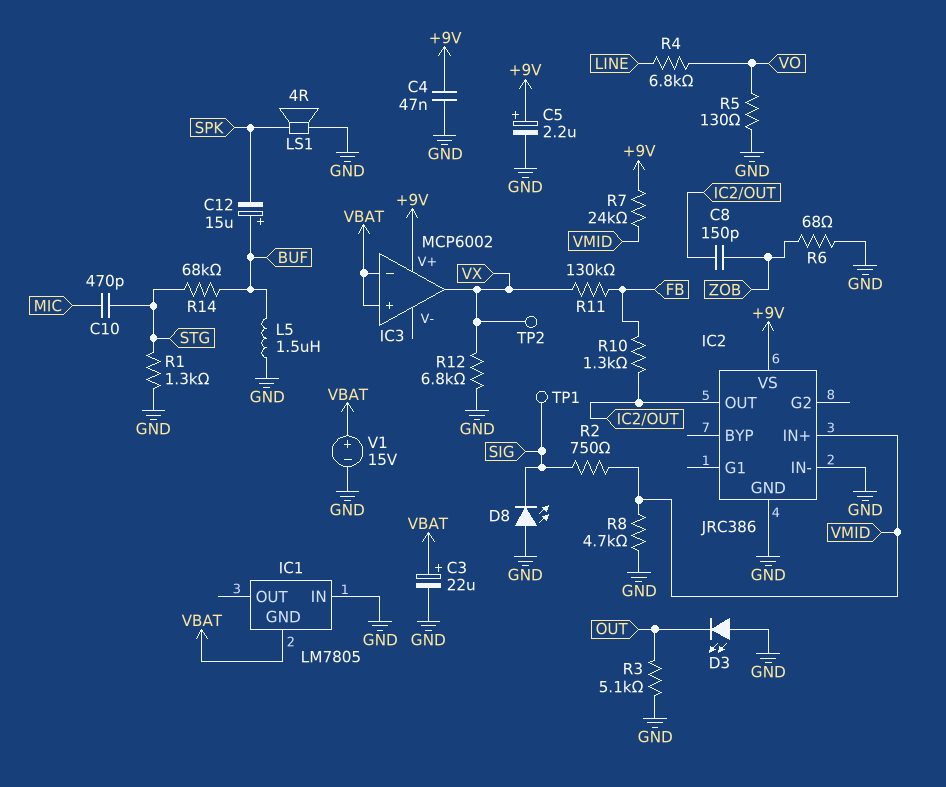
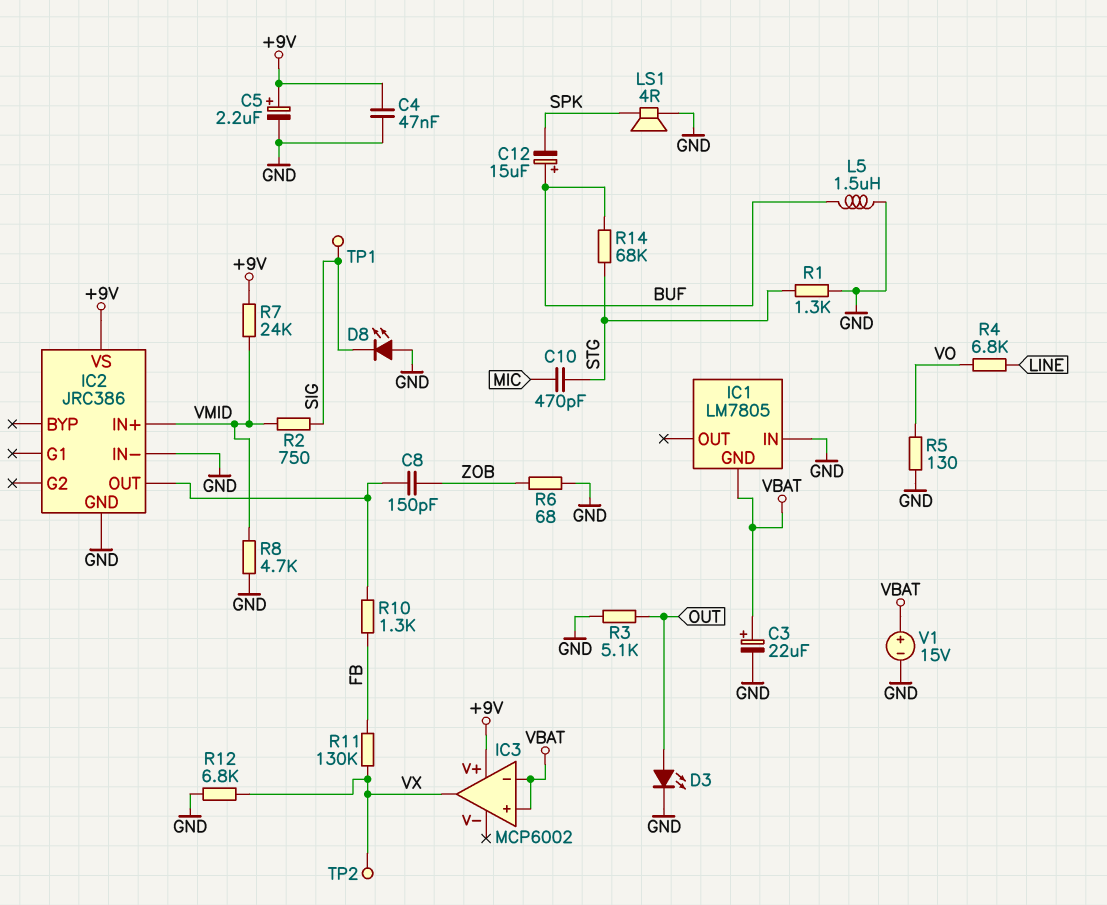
D3: LED (A GND, K OUT) -> LED (A OUT, K GND)

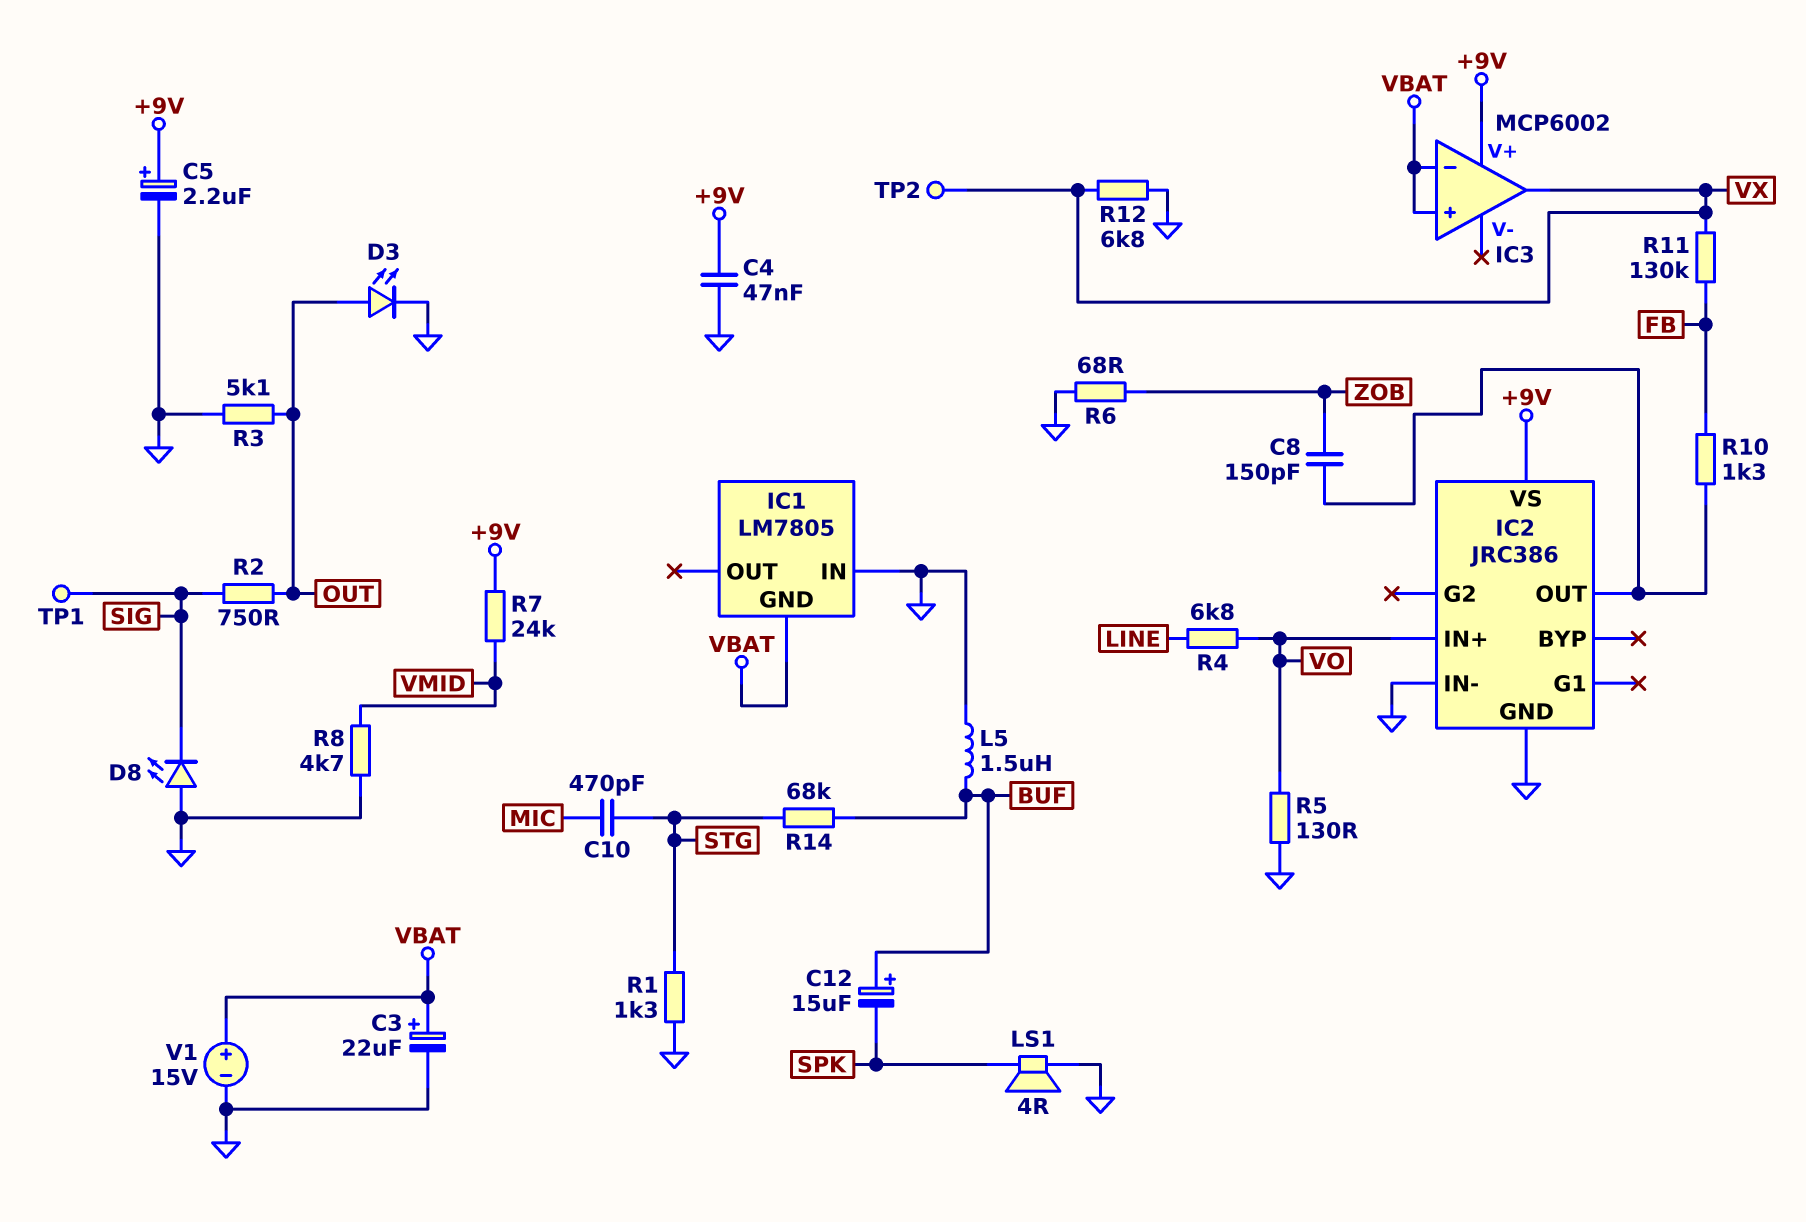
IC2 pin IN+: VMID -> VO
R2: 750 (SIG, VMID) -> 750 (OUT, SIG)

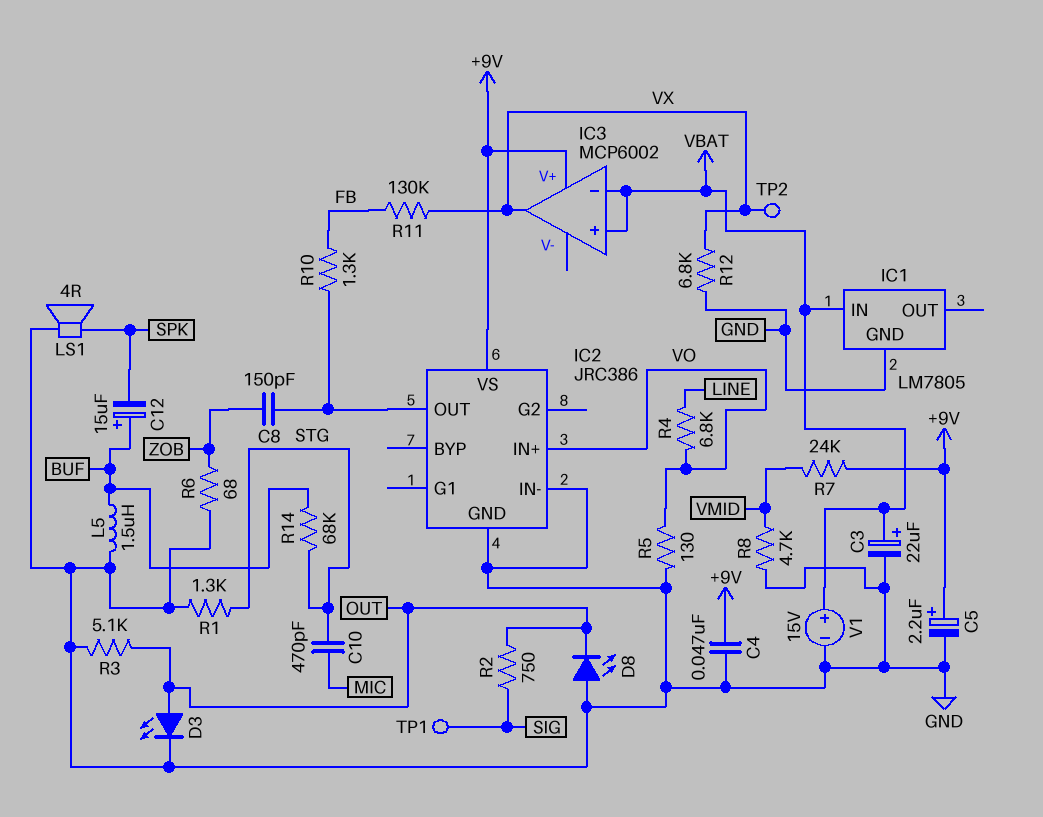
D8: LED (A GND, K SIG) -> LED (A GND, K OUT)
IC1 pin GND: VBAT -> GND
IC1 pin IN: GND -> VBAT

